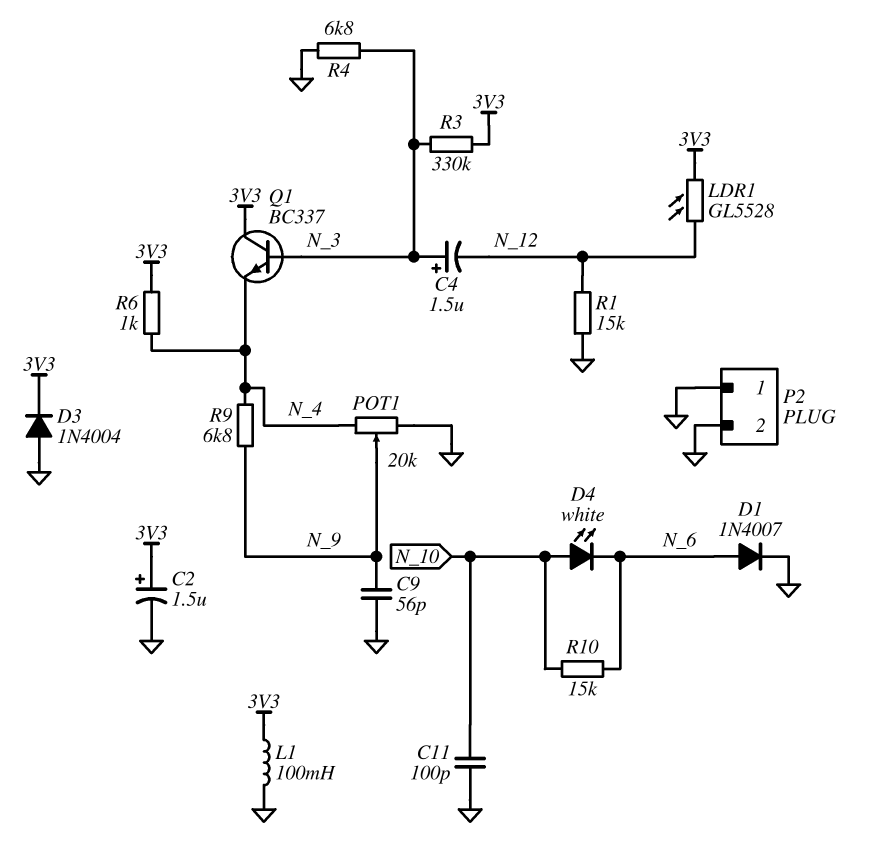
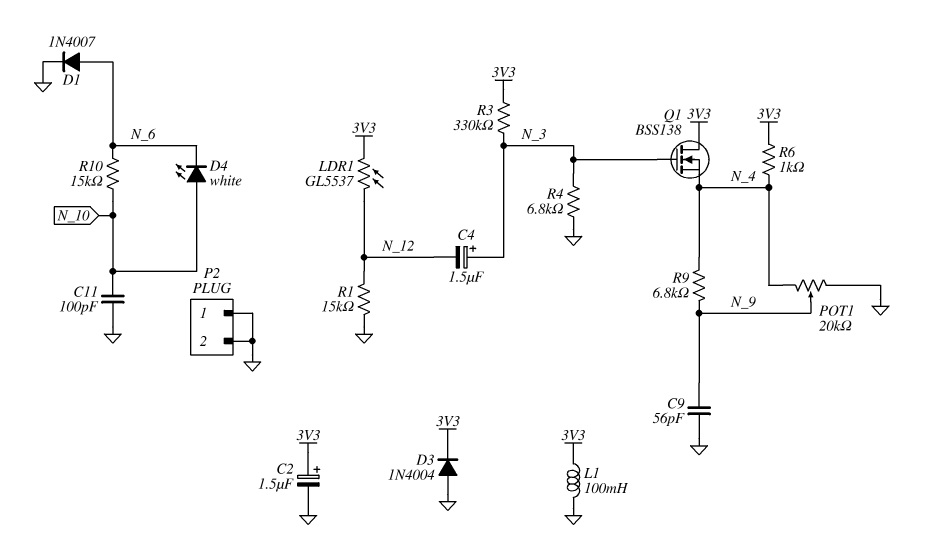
LDR1: GL5528 (3V3, N_12) -> GL5537 (3V3, N_12)
Q1: NPN BC337 (B N_3, C 3V3, E N_4) -> NMOS BSS138 (G N_3, D 3V3, S N_4)

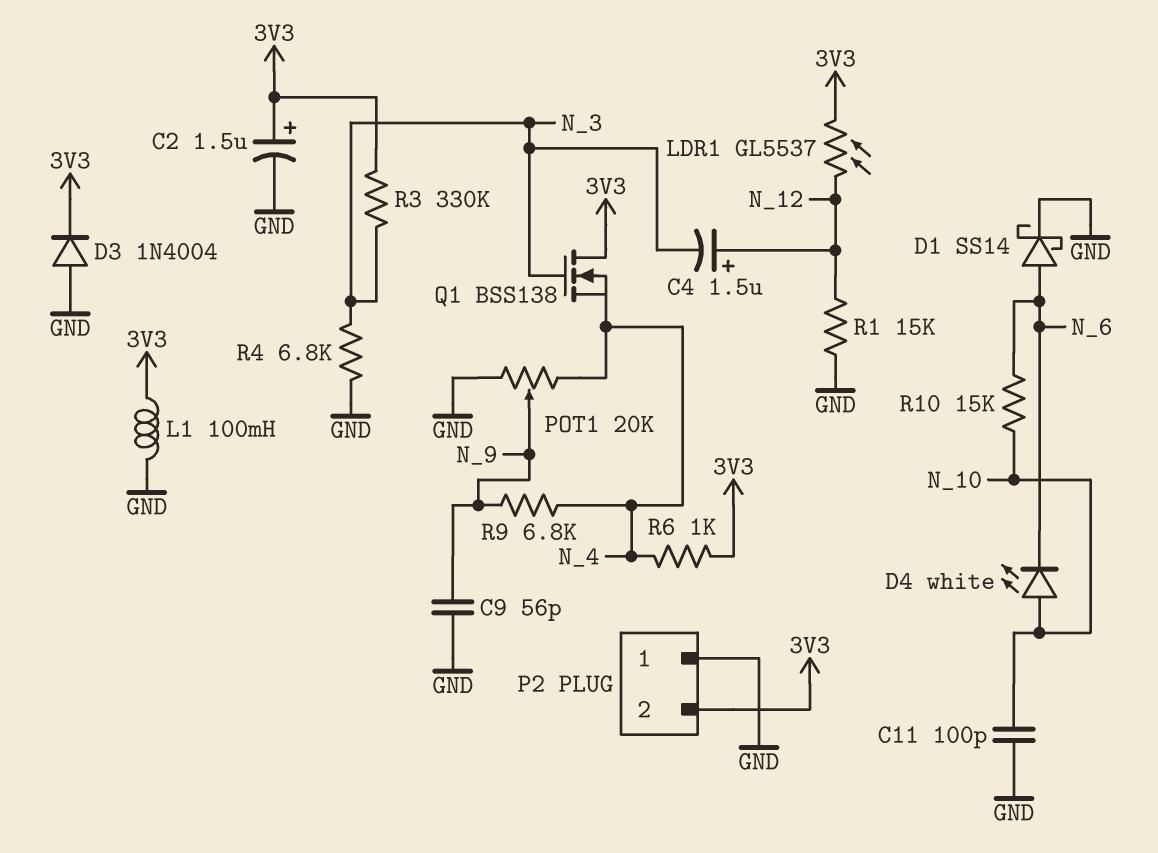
C4: 1.5uF (plus N_3, minus N_12) -> 1.5uF (plus N_12, minus N_3)
D1: diode 1N4007 (A N_6, K GND) -> schottky SS14 (A N_6, K GND)
P2 pin 2: GND -> 3V3

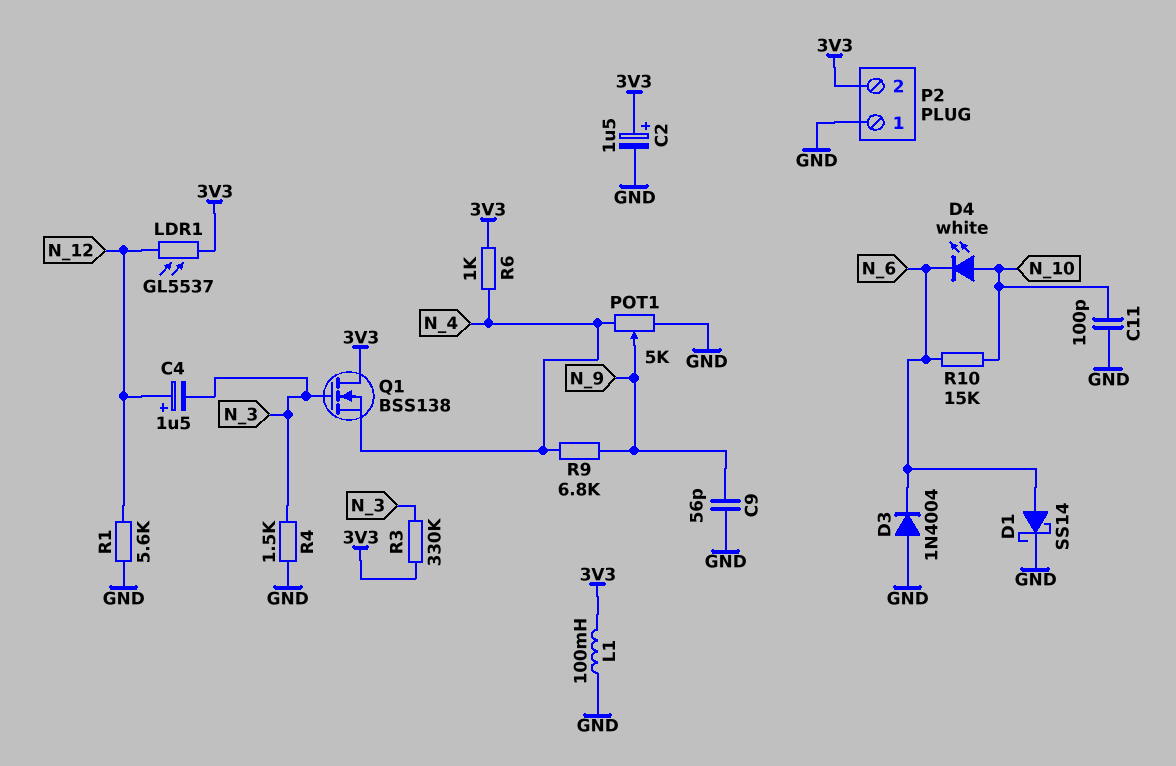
D3: diode 1N4004 (A GND, K 3V3) -> diode 1N4004 (A GND, K N_6)
POT1: 20k (GND, N_4, wiper N_9) -> 5k (GND, N_4, wiper N_9)
R1: 15k (GND, N_12) -> 5.6k (GND, N_12)
R4: 6.8k (GND, N_3) -> 1.5k (GND, N_3)

